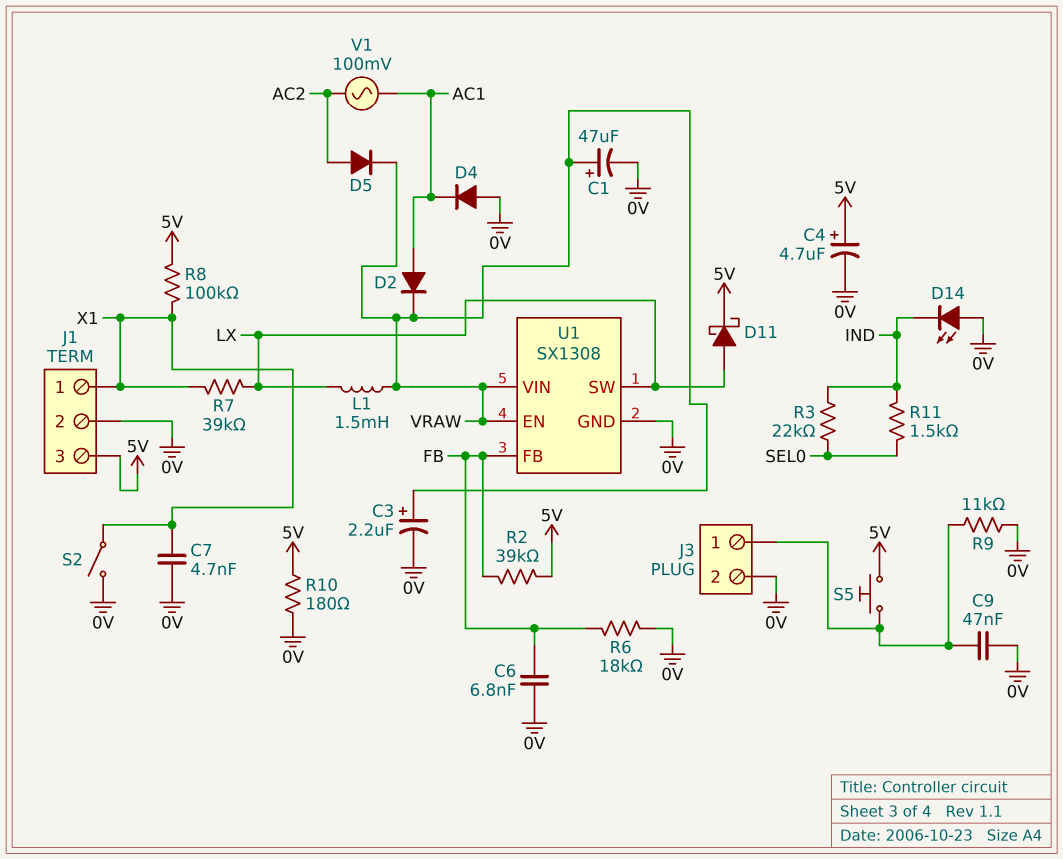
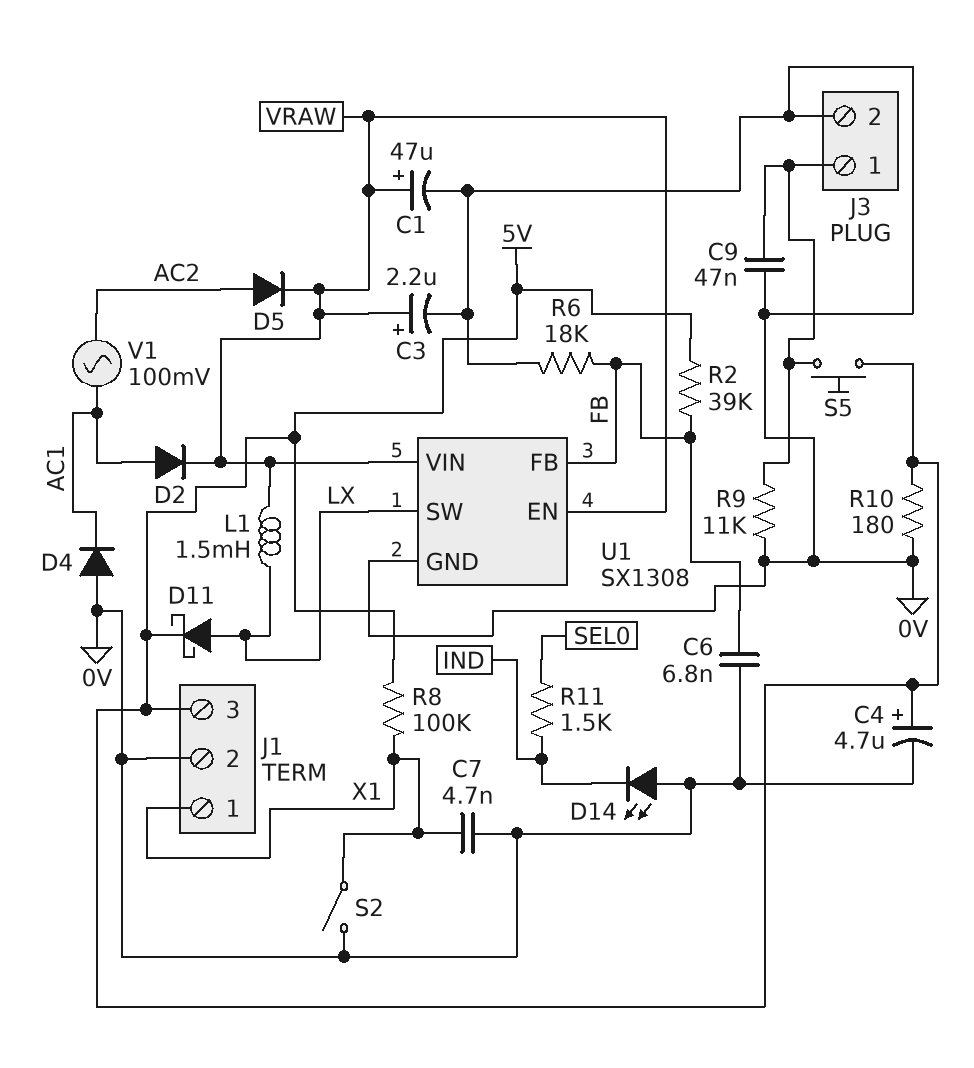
R3: 22k (IND, SEL0) -> none
R7: 39k (LX, X1) -> none

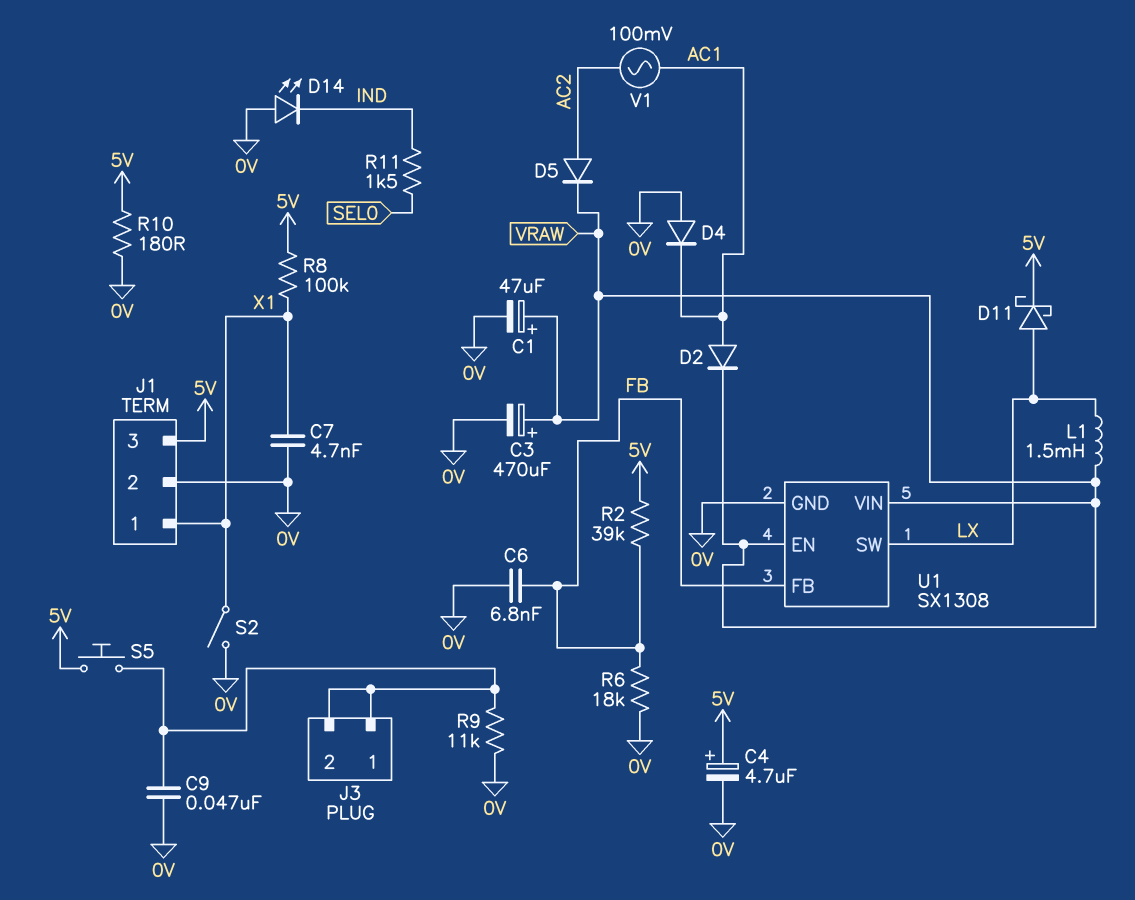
C3: 2.2uF (plus VRAW, minus 0V) -> 470uF (plus VRAW, minus 0V)
J3 pin 2: 0V -> J3/1

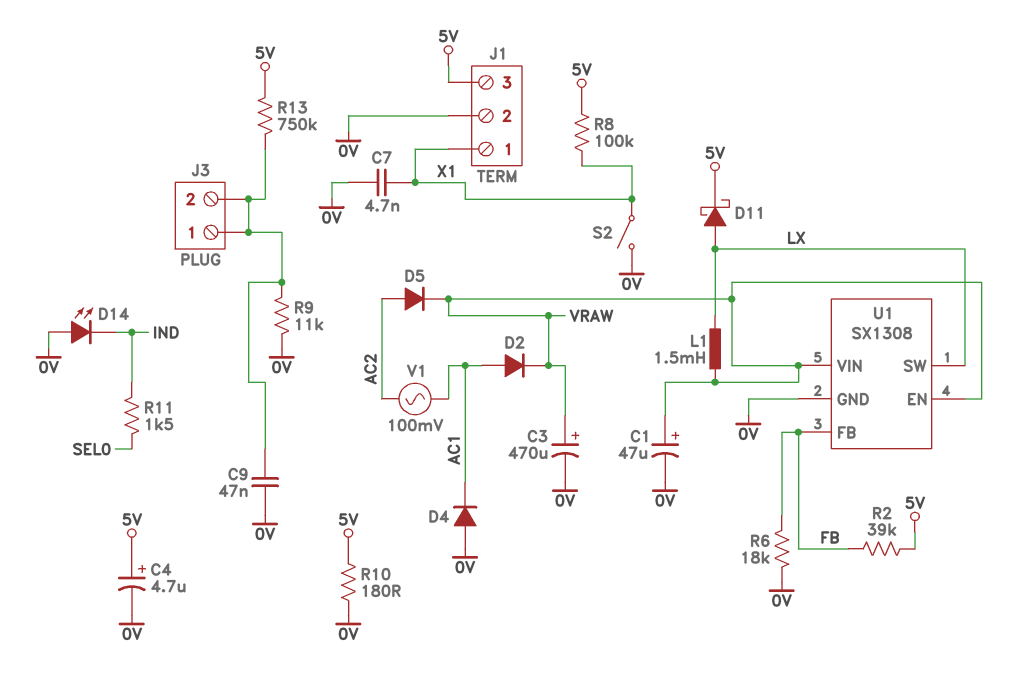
C6: 6.8nF (0V, FB) -> none
R13: none -> 750k (5V, J3/1)
S5: button (5V, J3/1) -> none

